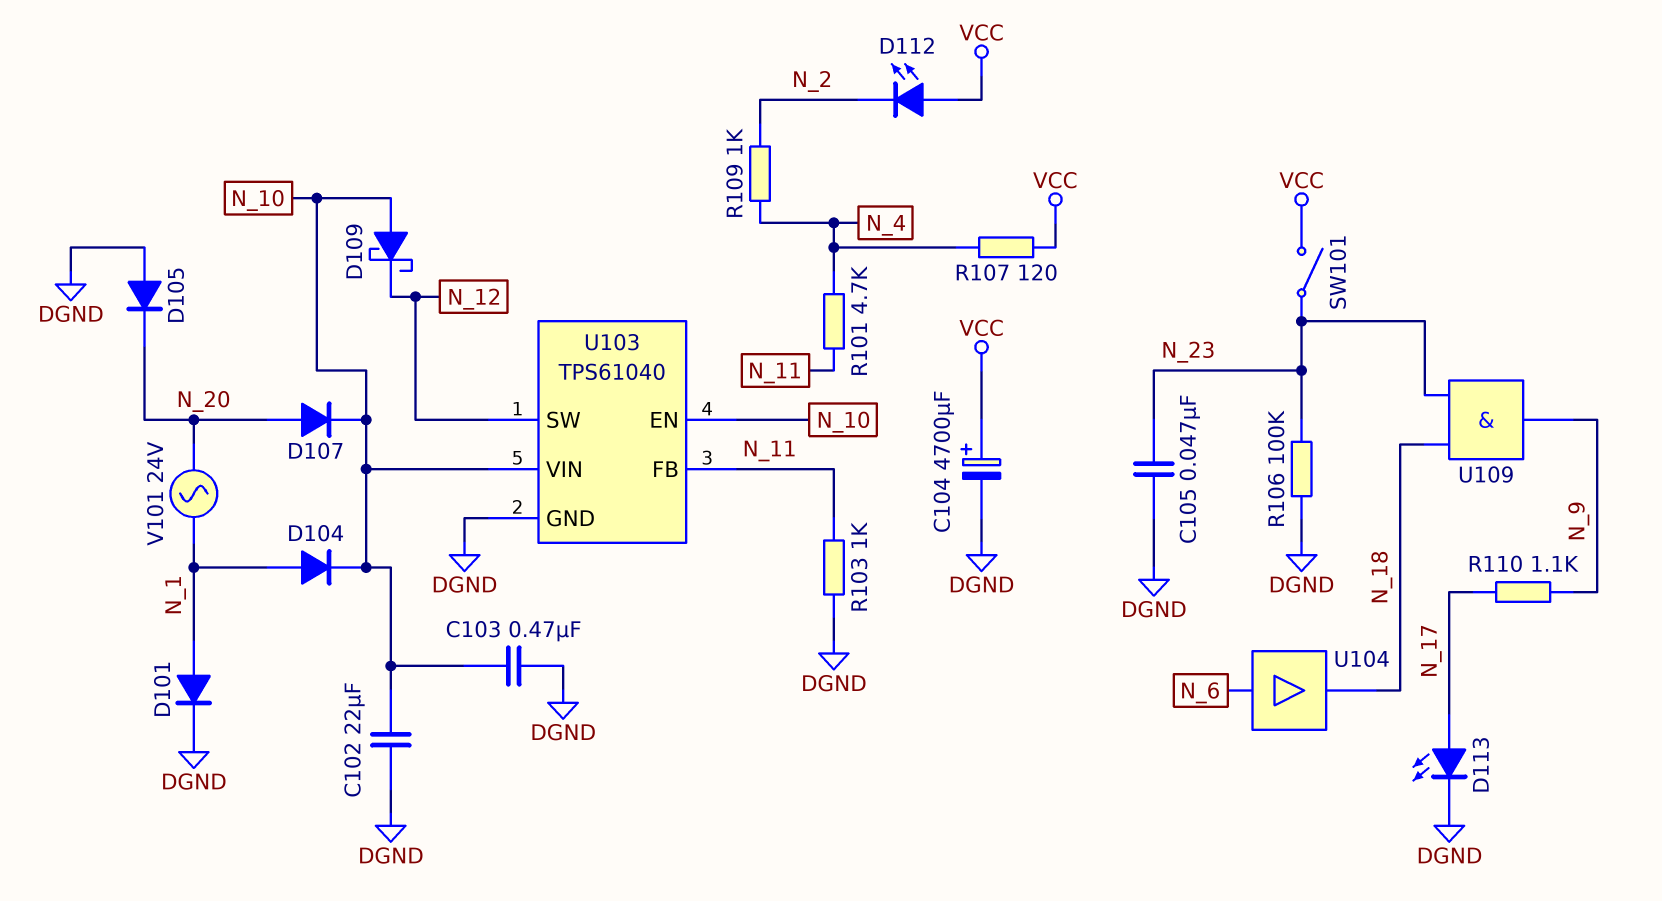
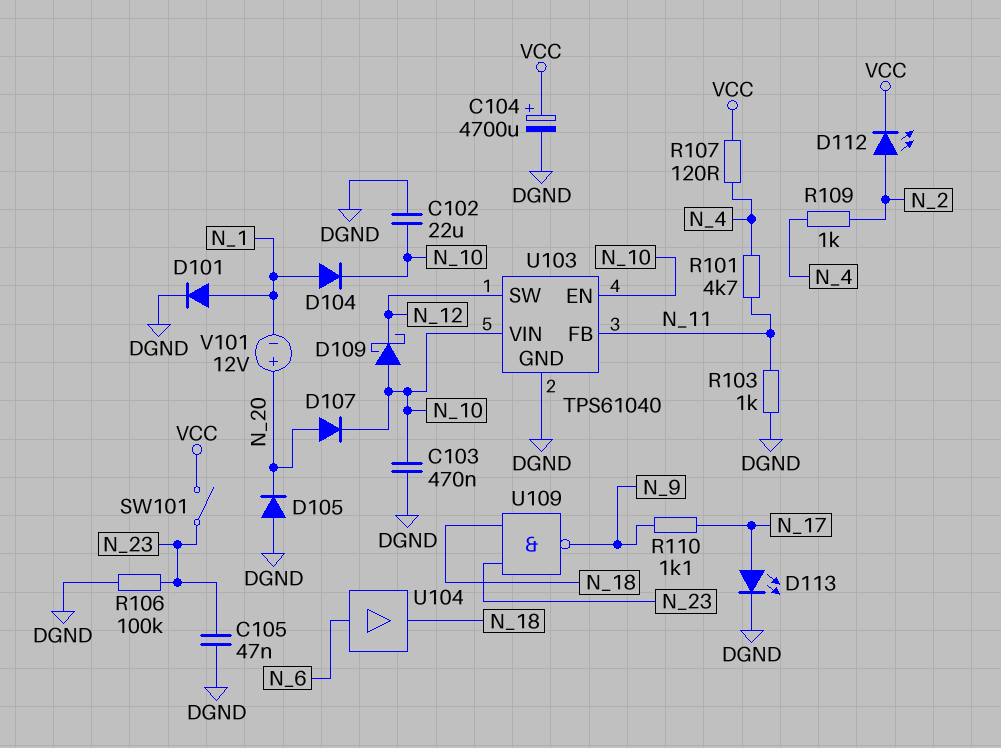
D112: LED (A VCC, K N_2) -> LED (A N_2, K VCC)
U109: AND (in N_18, in N_23, out N_9) -> NAND (in N_18, in N_23, out N_9)
V101: AC 24V (N_1, N_20) -> 12V (plus N_20, minus N_1)

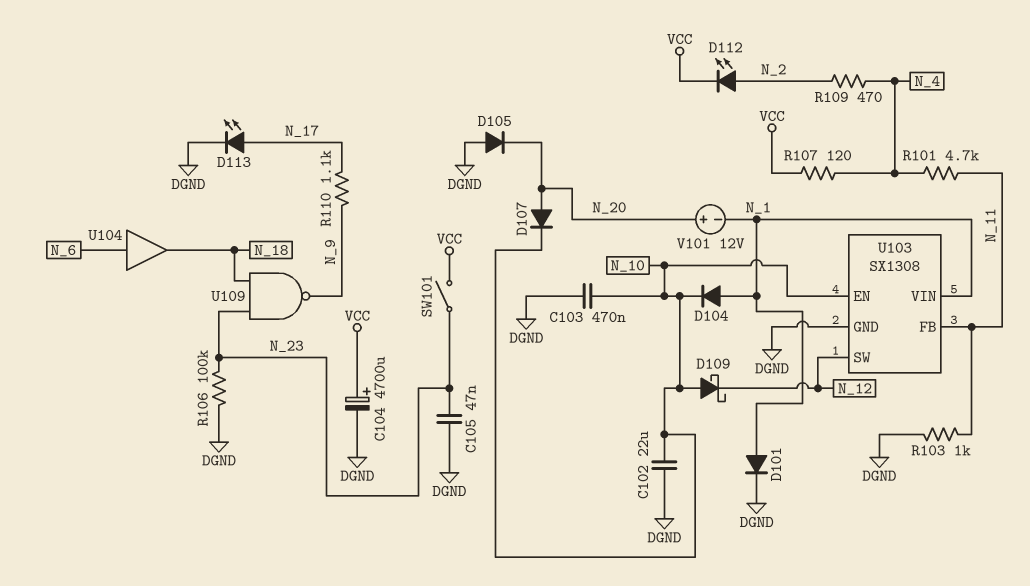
R109: 1k (N_2, N_4) -> 470 (N_2, N_4)
U103: TPS61040 -> SX1308
U103 pin VIN: N_10 -> N_1

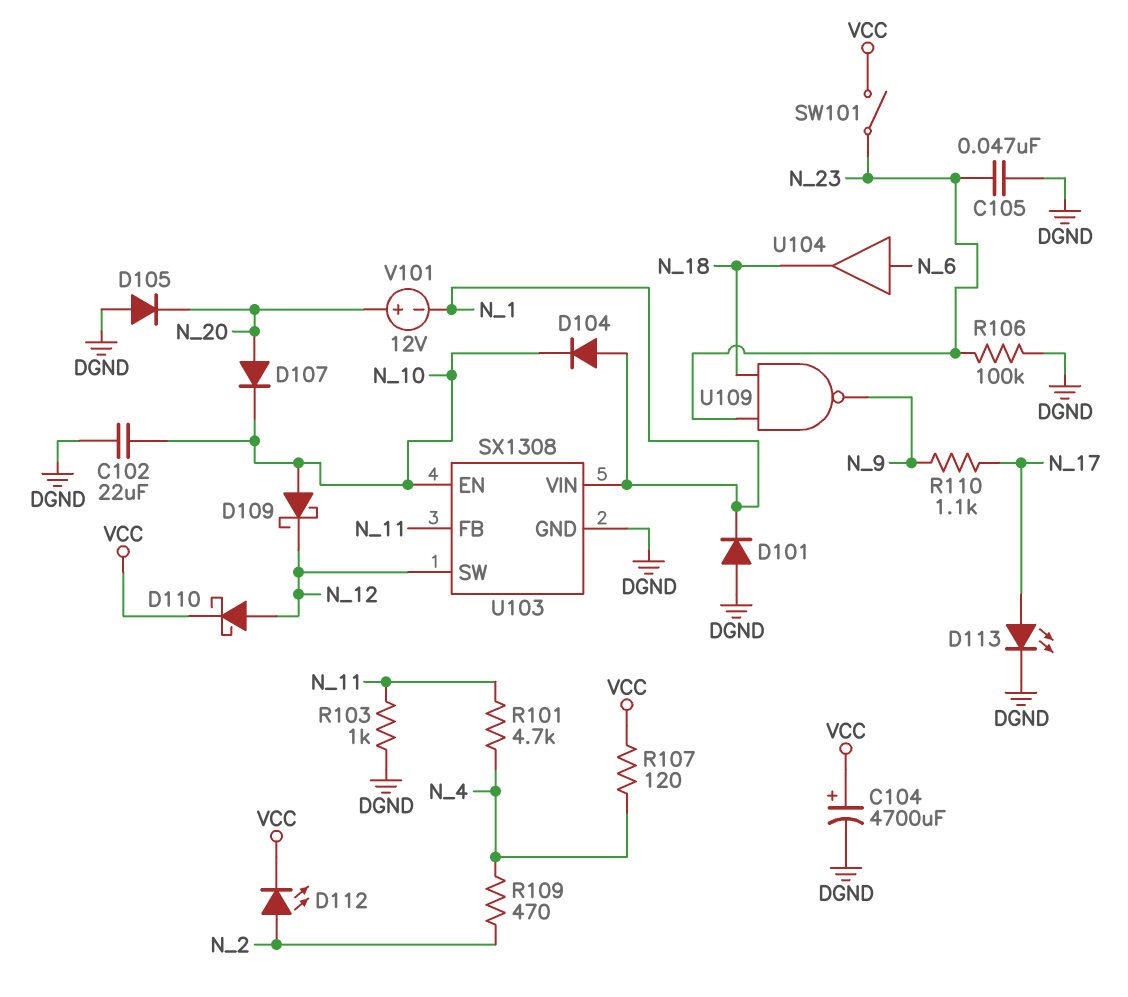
C103: 470nF (DGND, N_10) -> none
D101: diode (A N_1, K DGND) -> diode (A DGND, K N_1)
D110: none -> schottky (A N_12, K VCC)

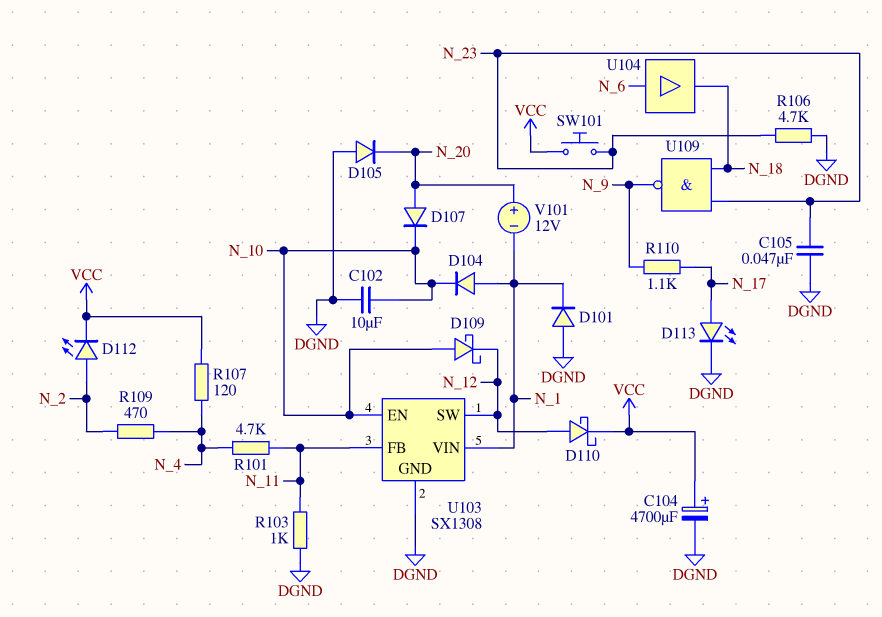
C102: 22uF (DGND, N_10) -> 10uF (DGND, N_10)
R106: 100k (DGND, N_23) -> 4.7k (DGND, N_23)
SW101: switch (N_23, VCC) -> button (N_23, VCC)

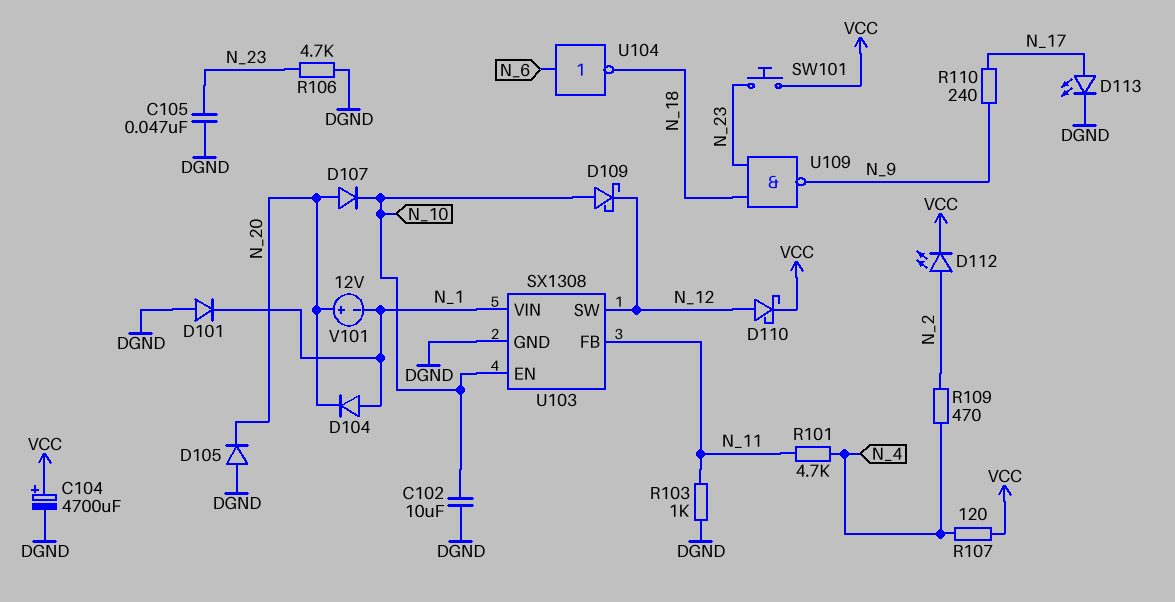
D104: diode (A N_1, K N_10) -> diode (A N_1, K N_20)
R110: 1.1k (N_9, N_17) -> 240 (N_9, N_17)
U104: buffer (in N_6, out N_18) -> NOT (in N_6, out N_18)

